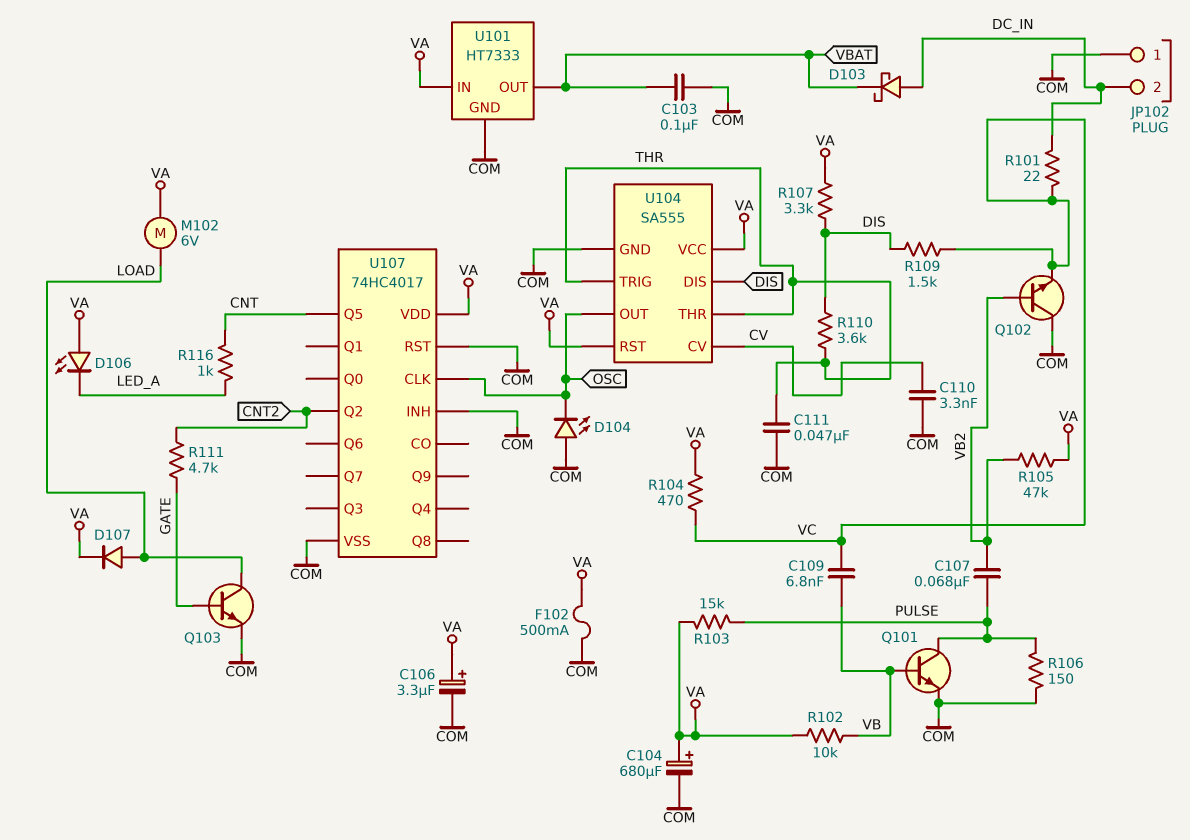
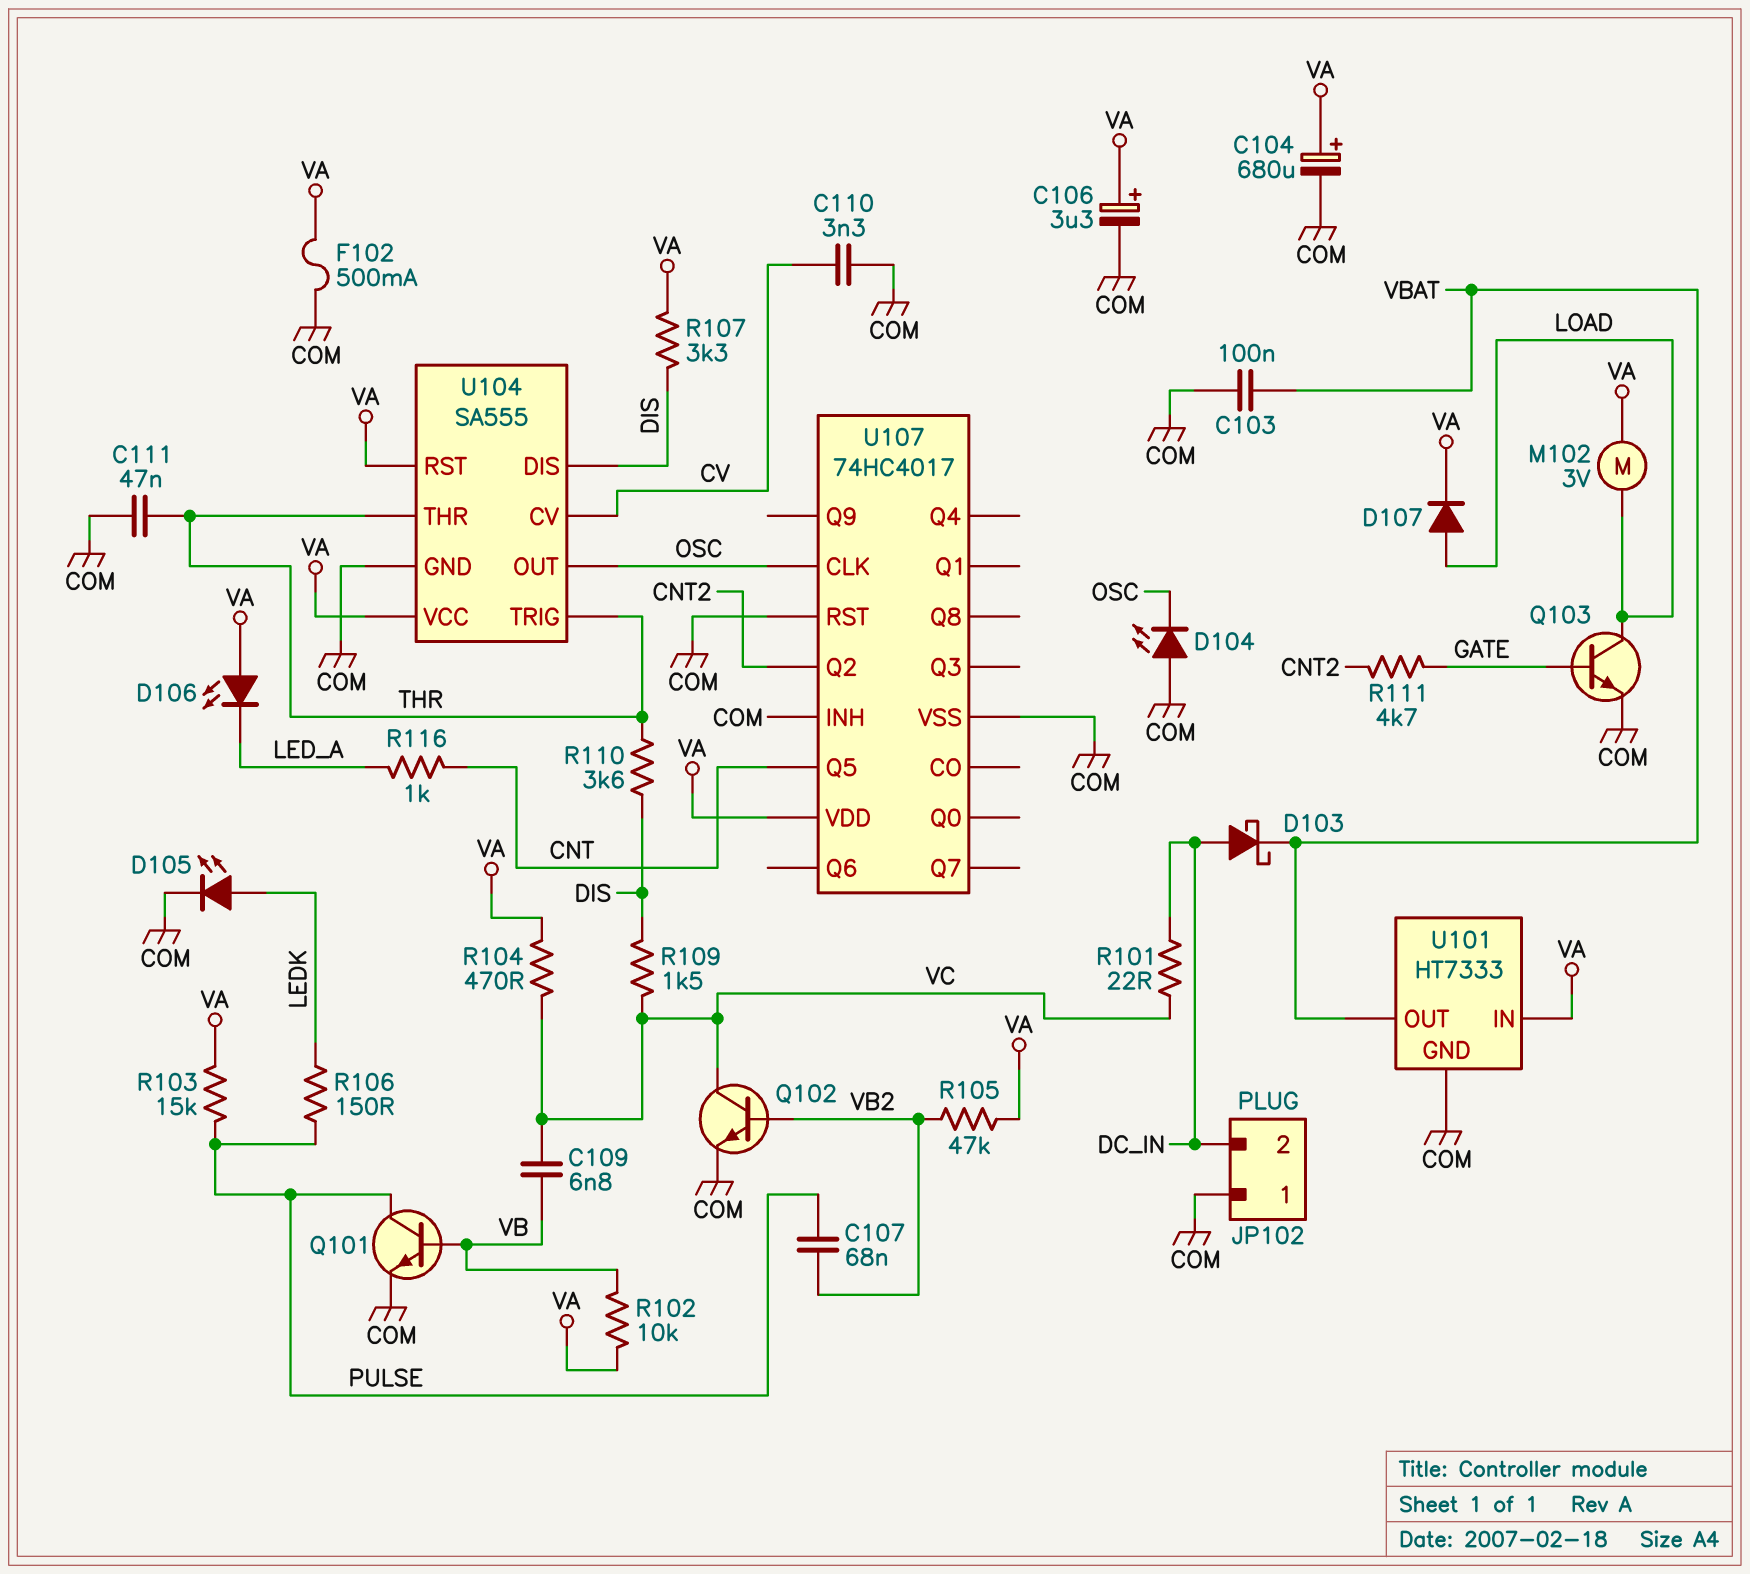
D105: none -> LED (A LEDK, K COM)
M102: motor 6V (LOAD, VA) -> motor 3V (LOAD, VA)
Q102: NPN (B VB2, C COM, E VC) -> NPN (B VB2, C VC, E COM)
R106: 150 (COM, PULSE) -> 150 (LEDK, PULSE)

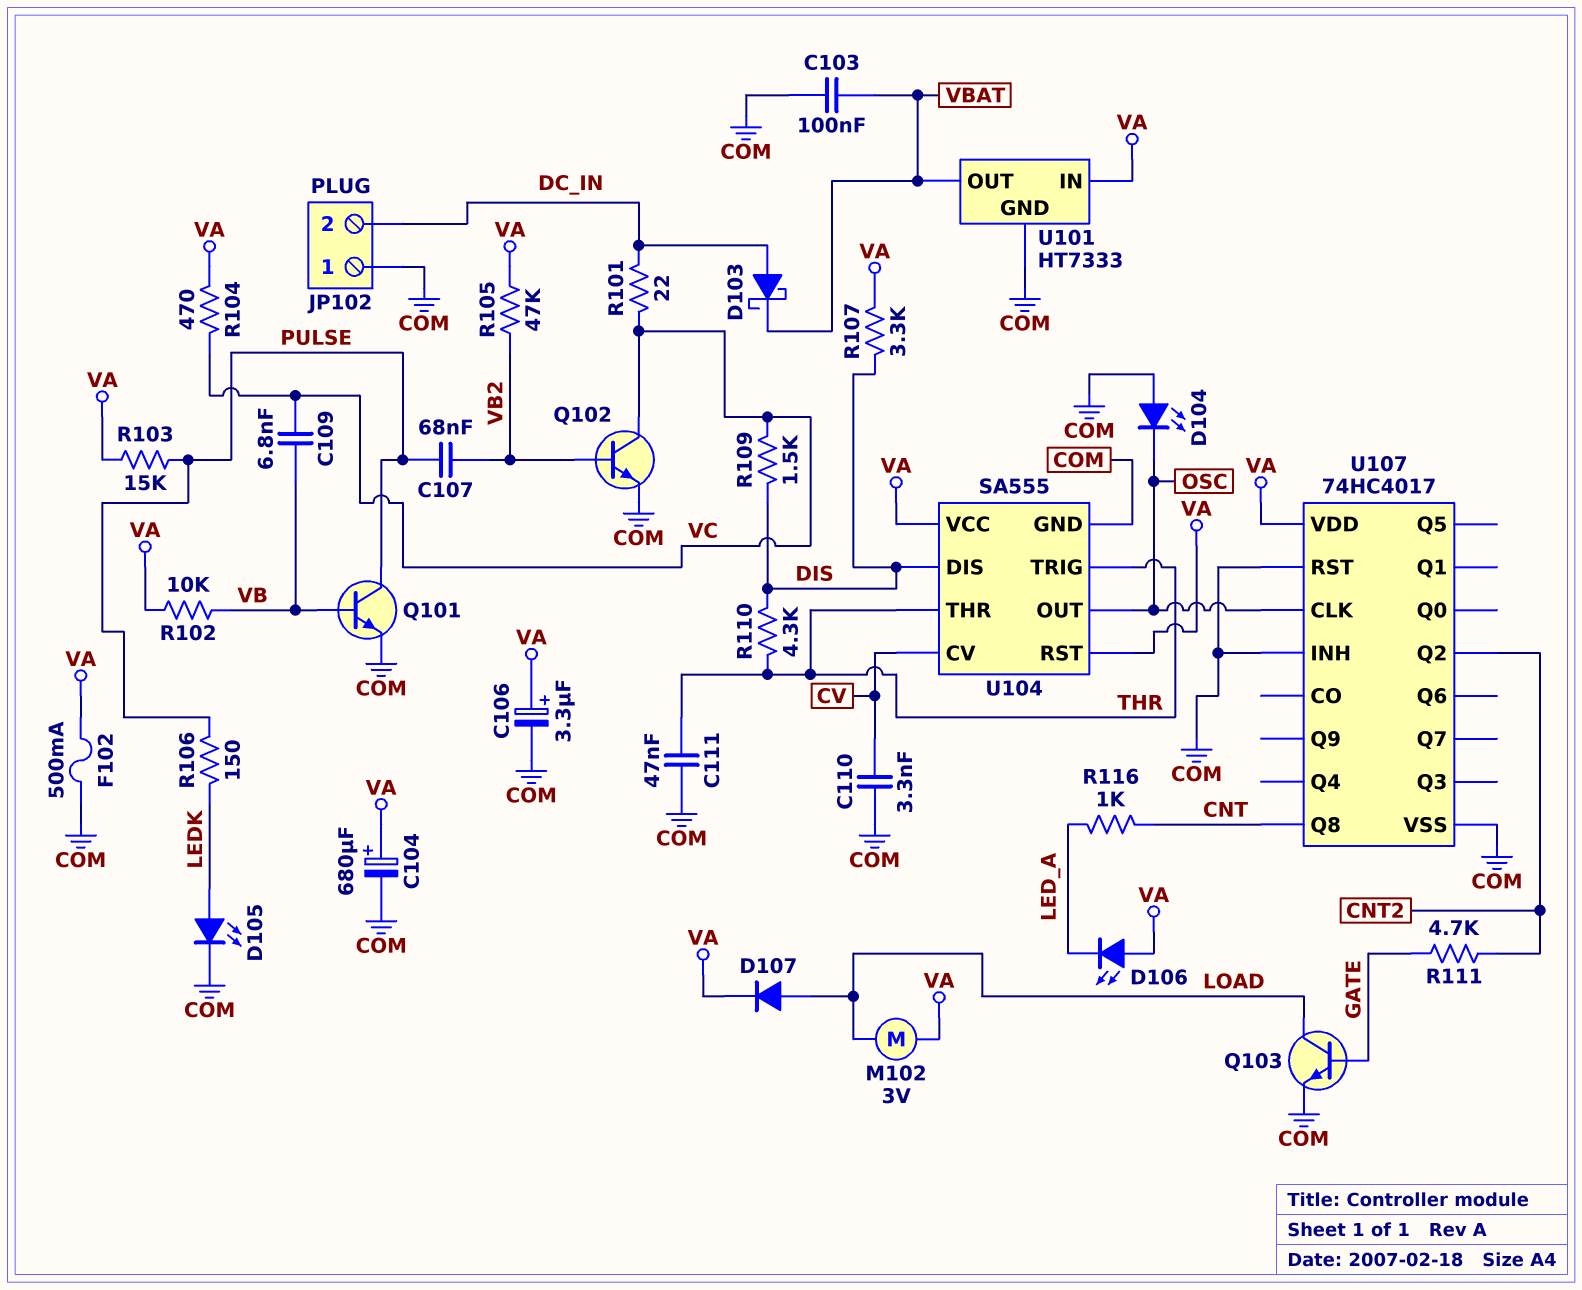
R110: 3.6k (DIS, THR) -> 4.3k (DIS, THR)
U107 pin Q5: CNT -> none
U107 pin Q8: none -> CNT

